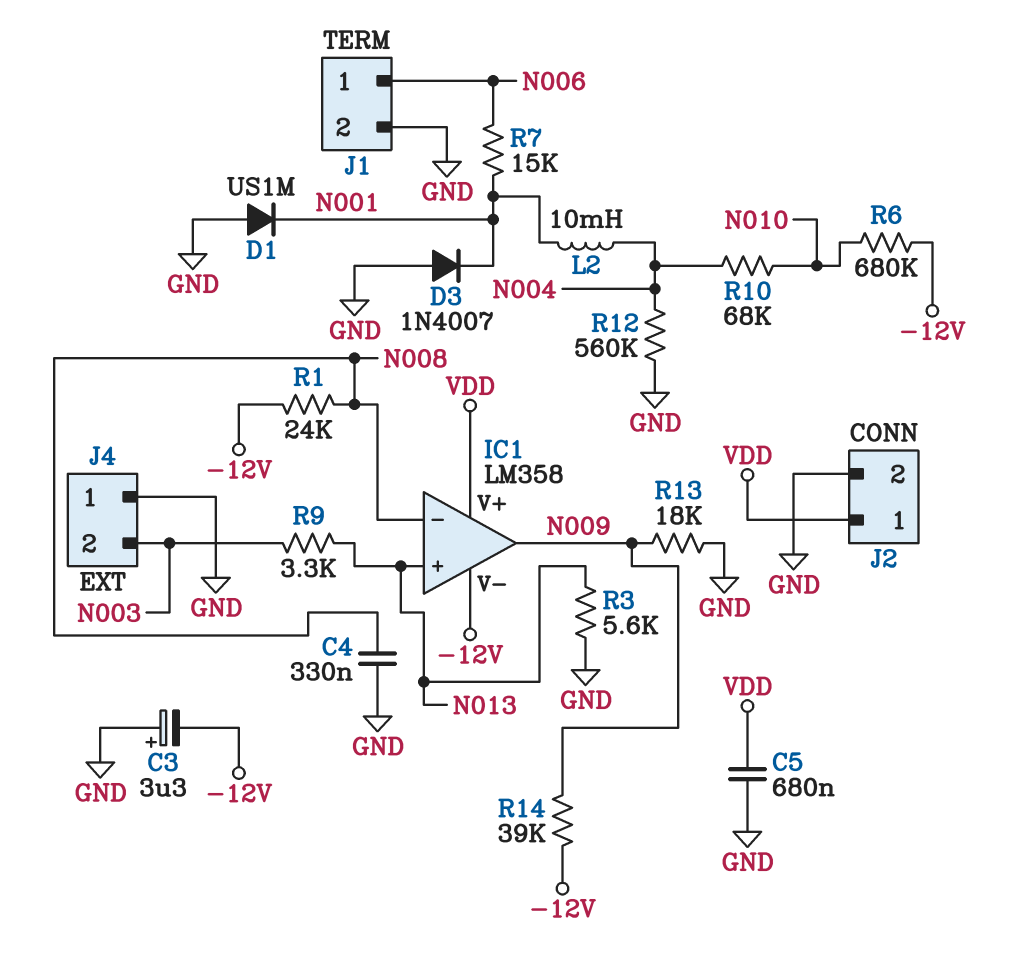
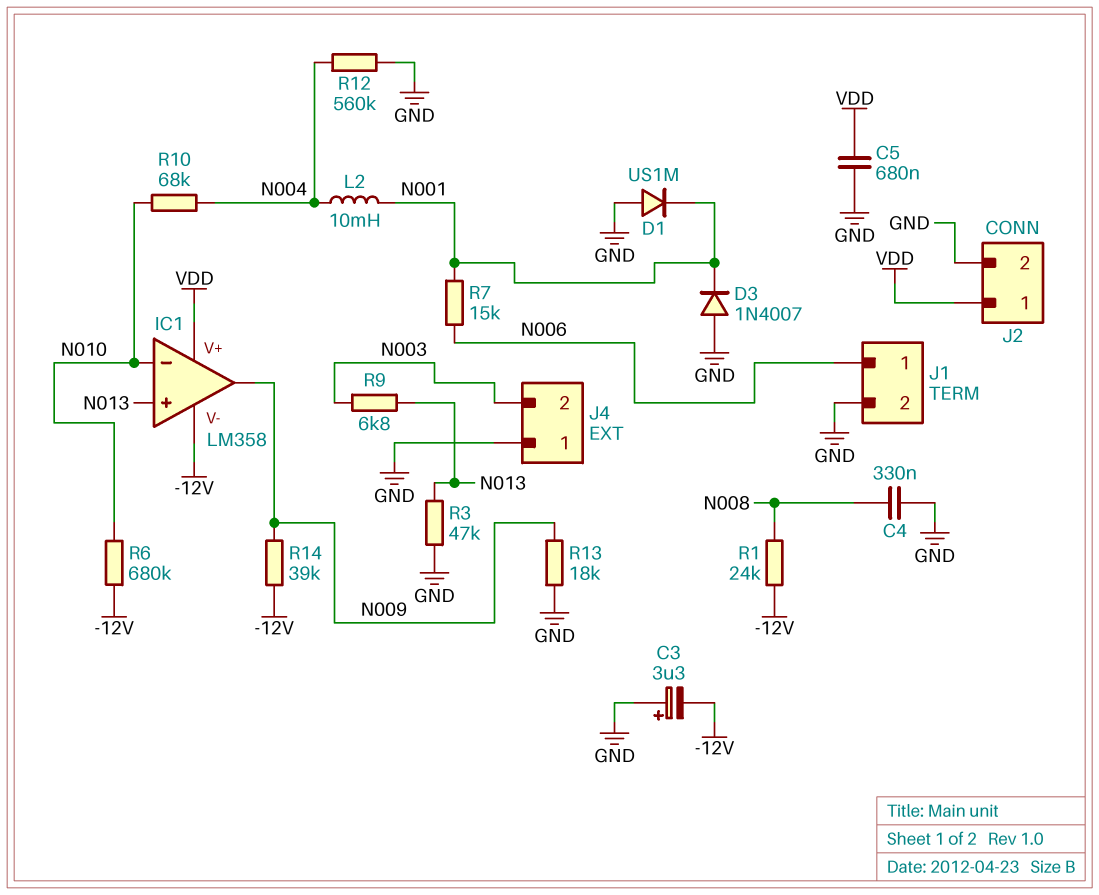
IC1 pin in-: N008 -> N010
R3: 5.6k (GND, N013) -> 47k (GND, N013)
R9: 3.3k (N003, N013) -> 6.8k (N003, N013)

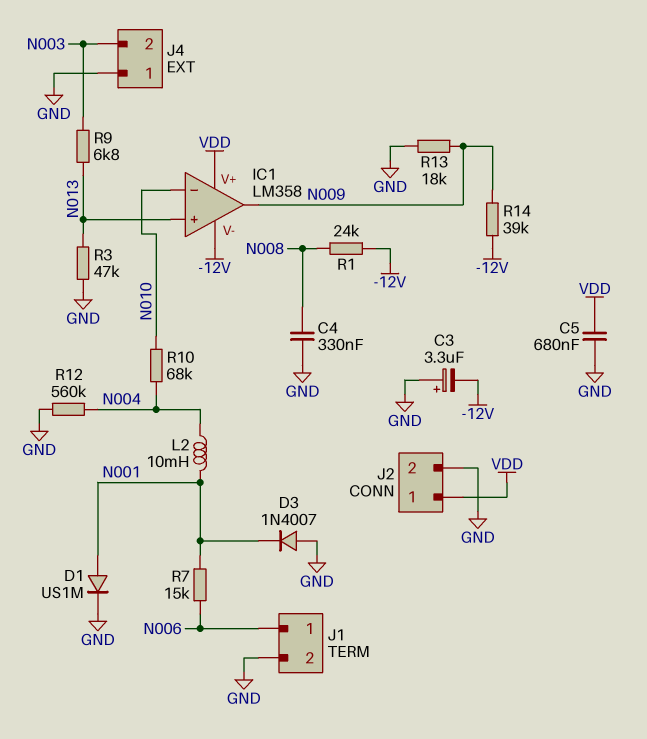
D1: diode US1M (A GND, K N001) -> diode US1M (A N001, K GND)
R6: 680k (-12V, N010) -> none

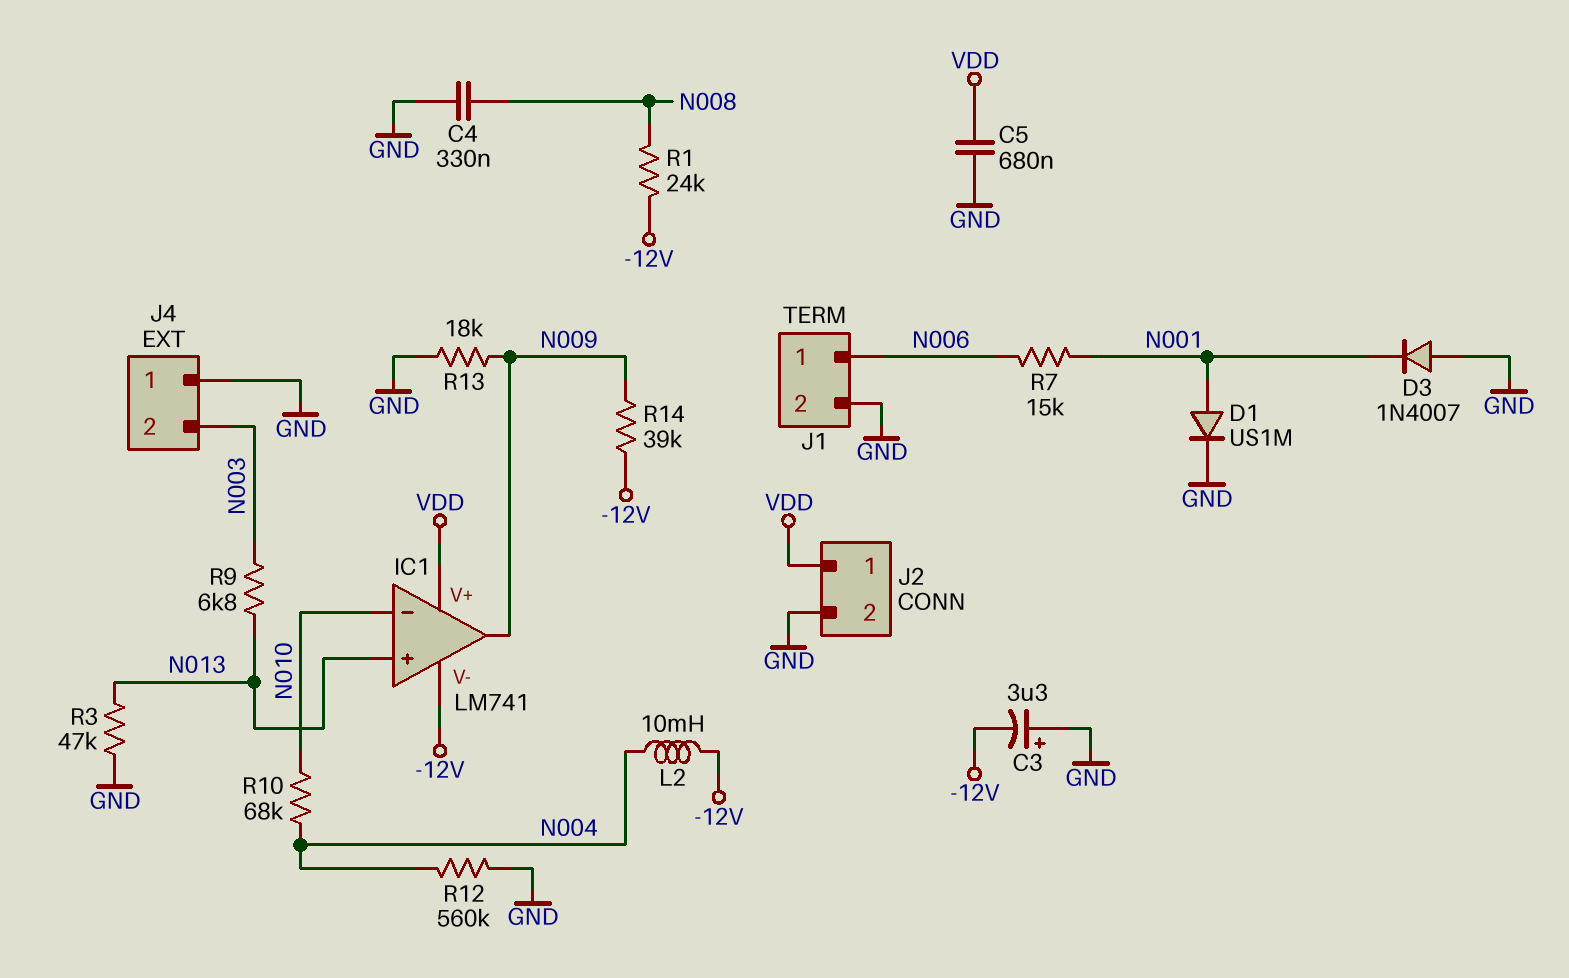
IC1: LM358 -> LM741
L2: 10mH (N001, N004) -> 10mH (-12V, N004)

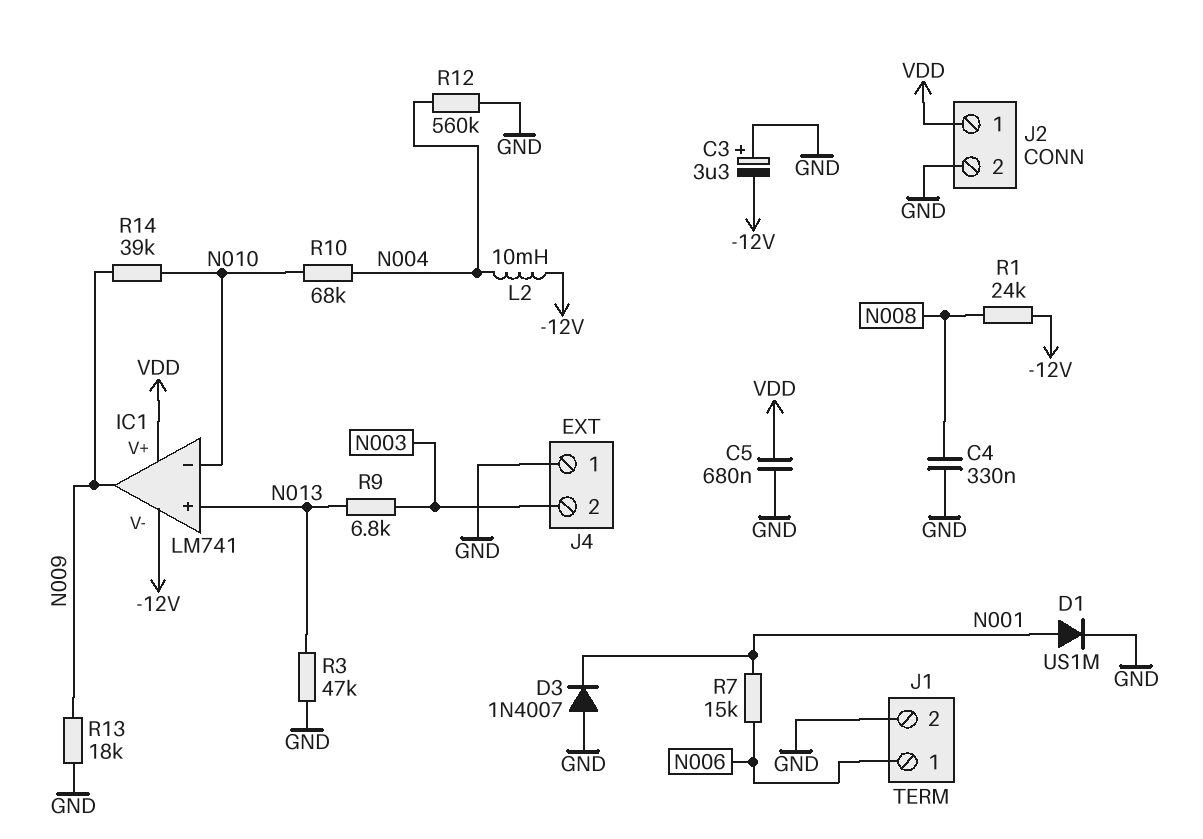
R14: 39k (-12V, N009) -> 39k (N009, N010)

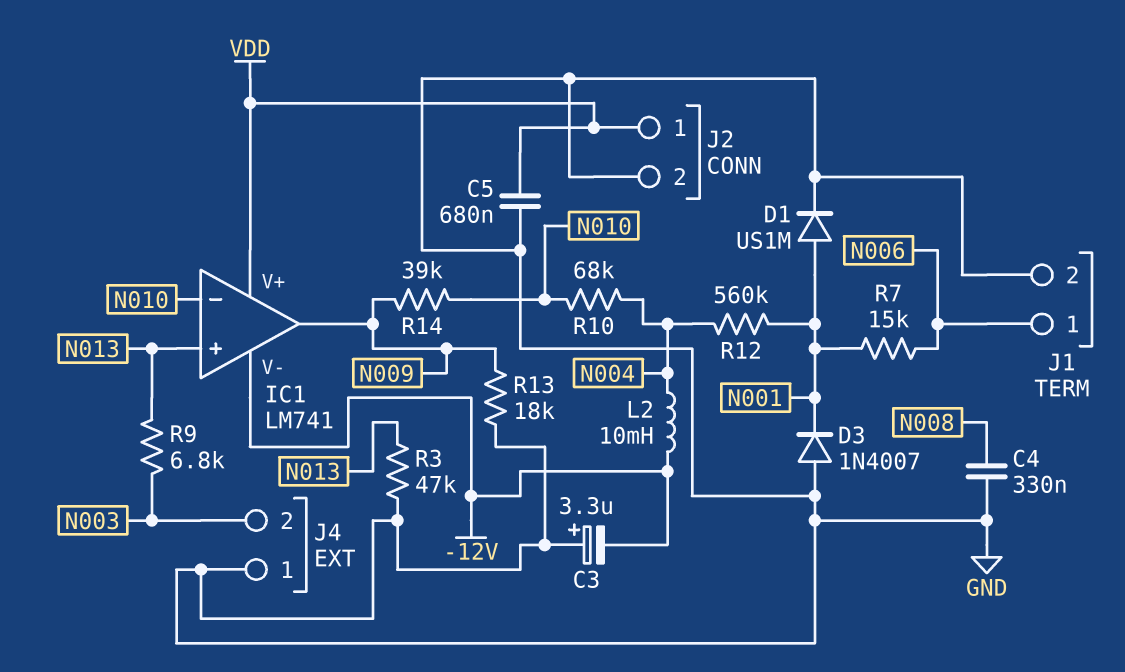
R1: 24k (-12V, N008) -> none
R12: 560k (GND, N004) -> 560k (N001, N004)

